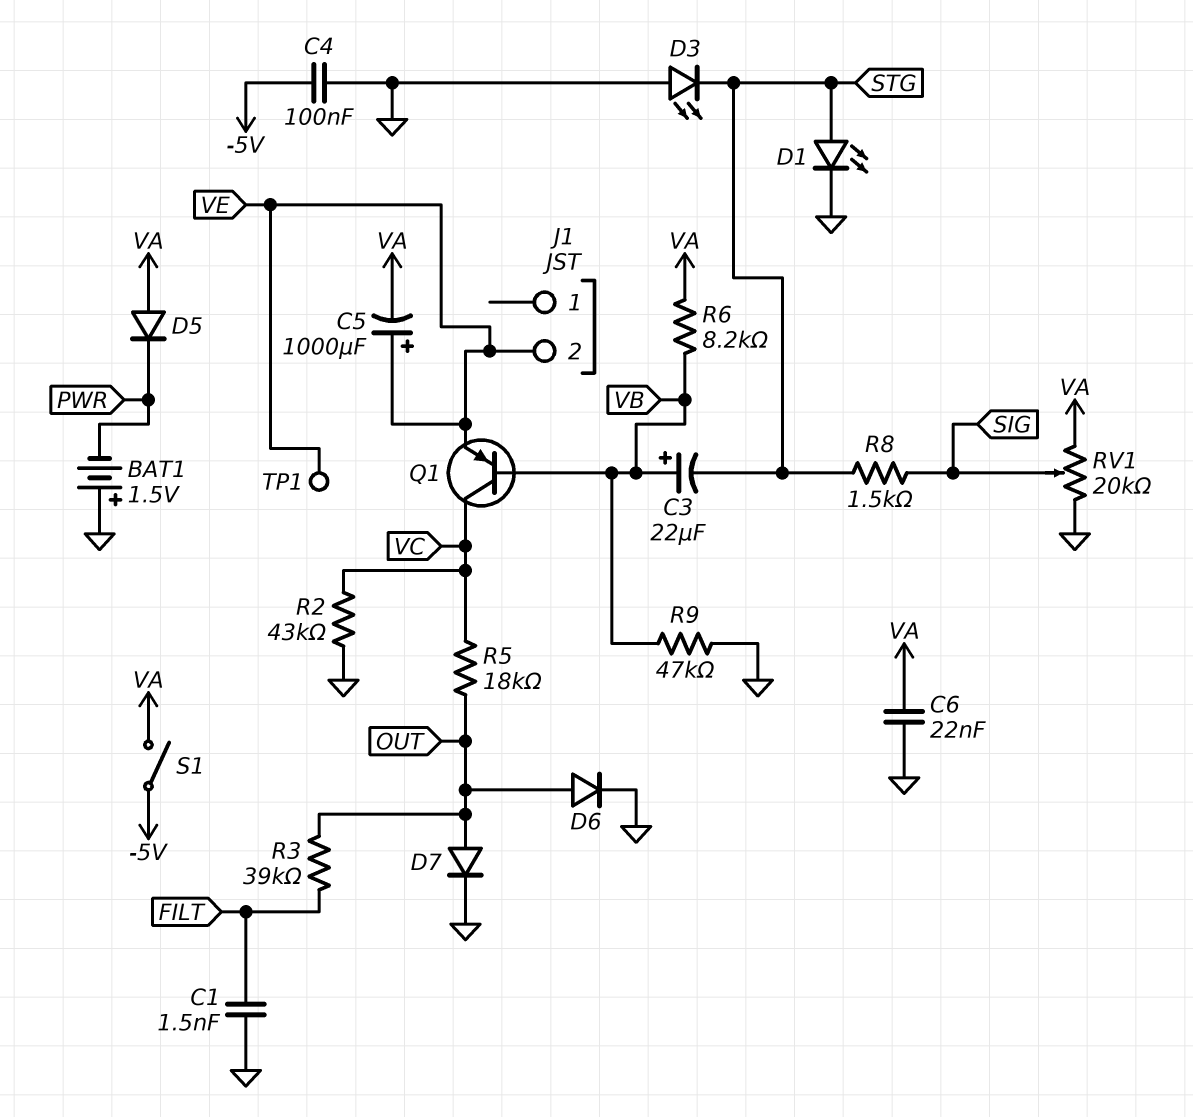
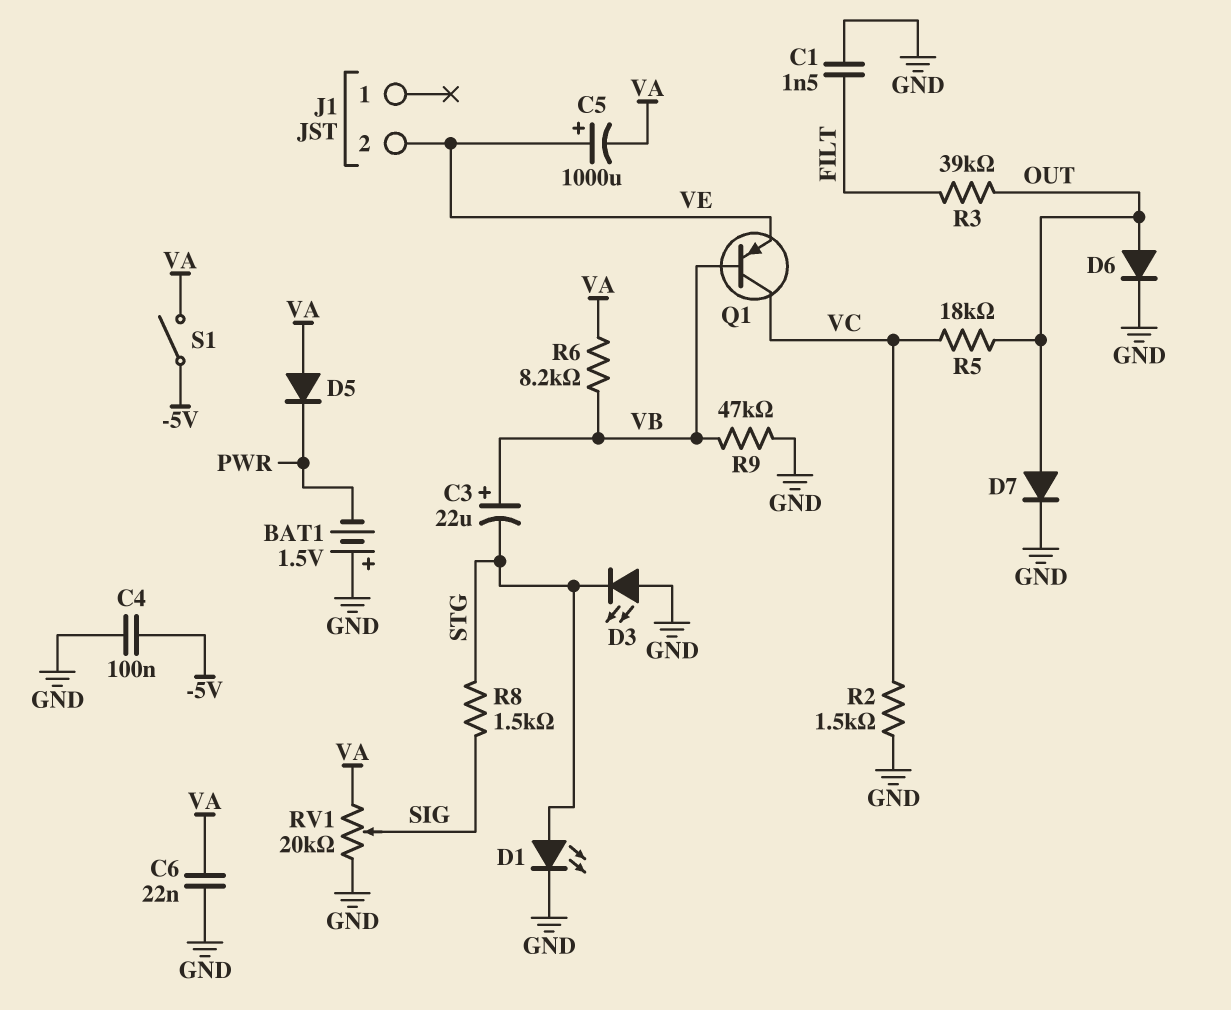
R2: 43k (GND, VC) -> 1.5k (GND, VC)
TP1: test point (VE) -> none

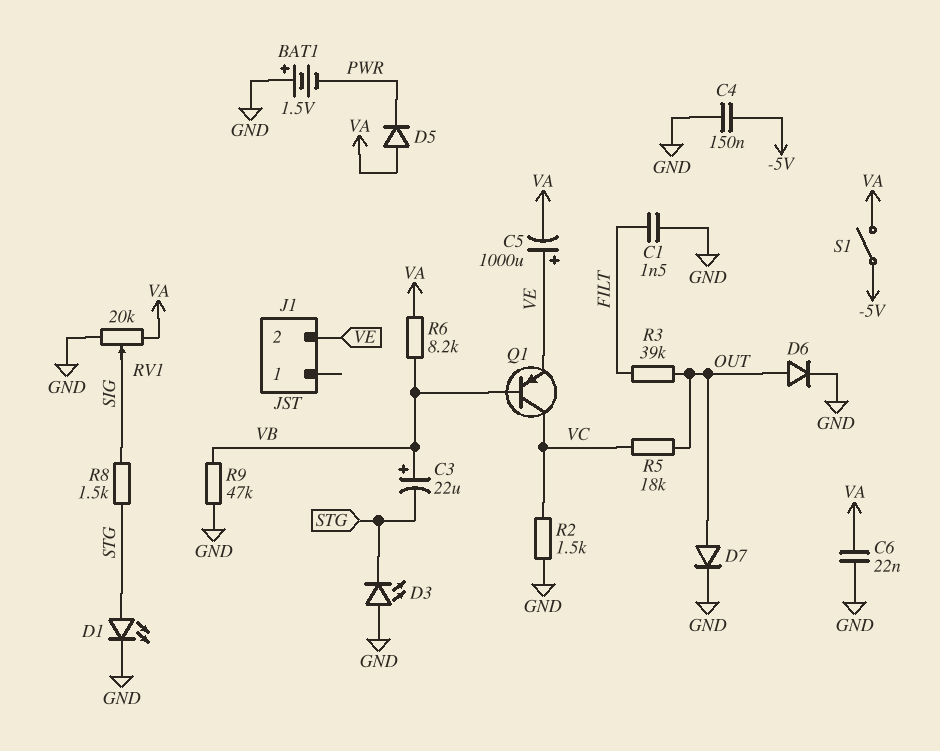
C4: 100nF (-5V, GND) -> 150nF (-5V, GND)

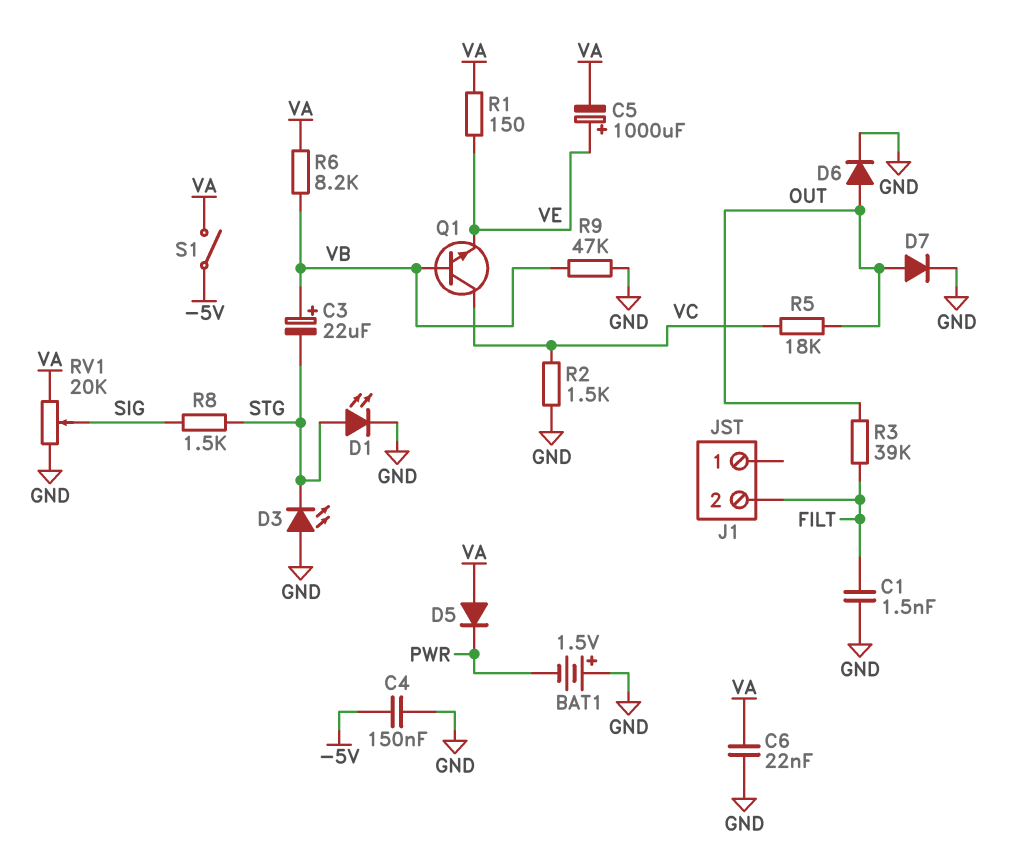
J1 pin 2: VE -> FILT
Q1: PNP (B VB, C VC, E VE) -> NPN (B VB, C VC, E VE)
R1: none -> 150 (VA, VE)

